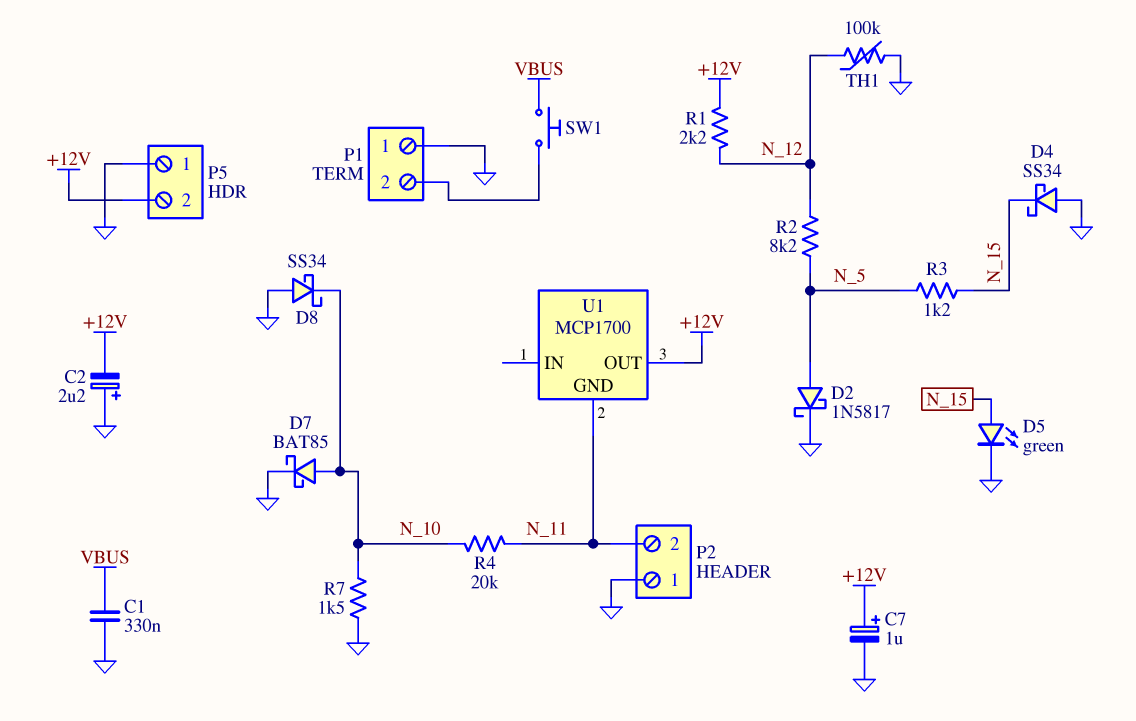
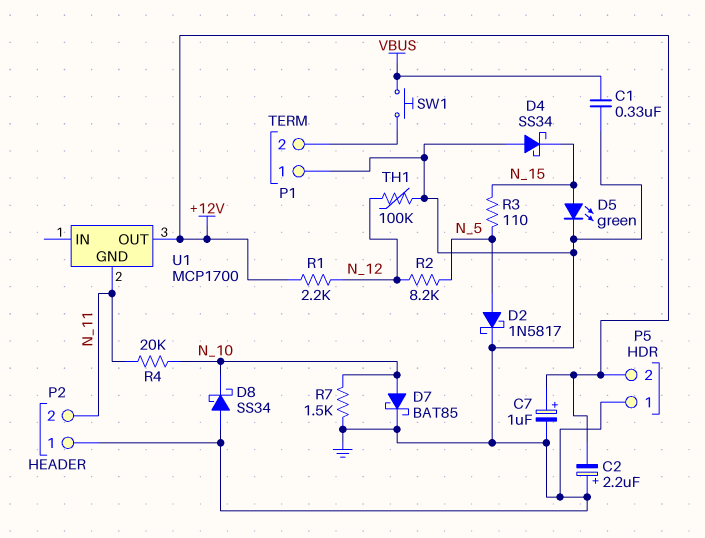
R3: 1.2k (N_5, N_15) -> 110 (N_5, N_15)

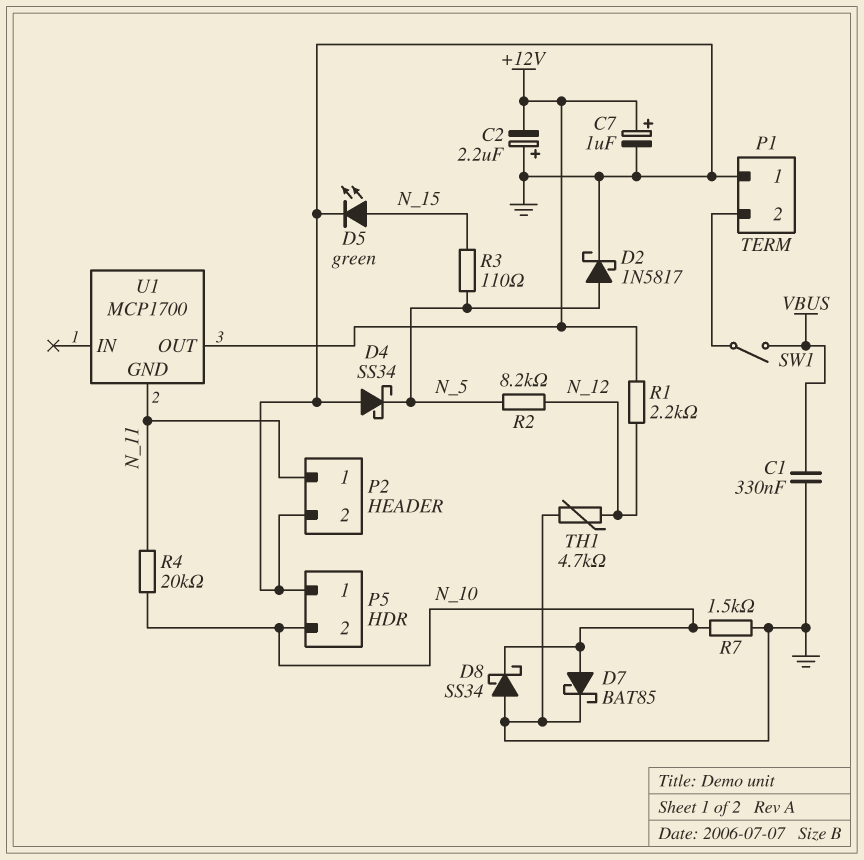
D4: schottky SS34 (A GND, K N_15) -> schottky SS34 (A GND, K N_5)
P2 pin 1: GND -> N_11
P2 pin 2: N_11 -> GND
P5 pin 2: +12V -> N_10
SW1: button (P1/2, VBUS) -> switch (P1/2, VBUS)
TH1: 100k (GND, N_12) -> 4.7k (GND, N_12)

